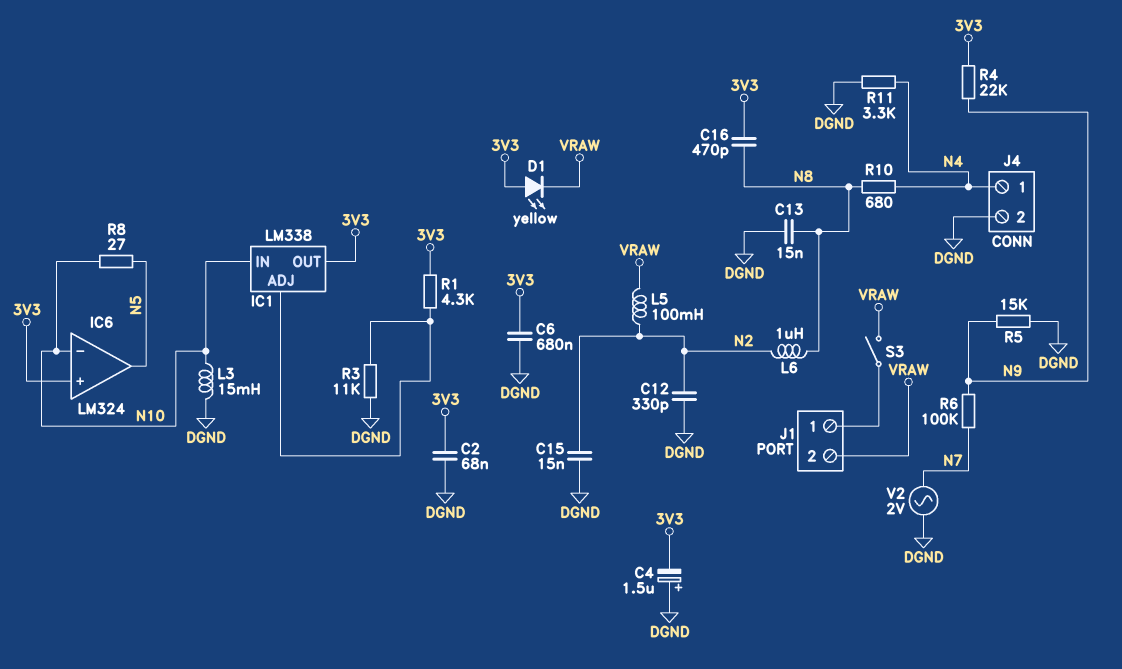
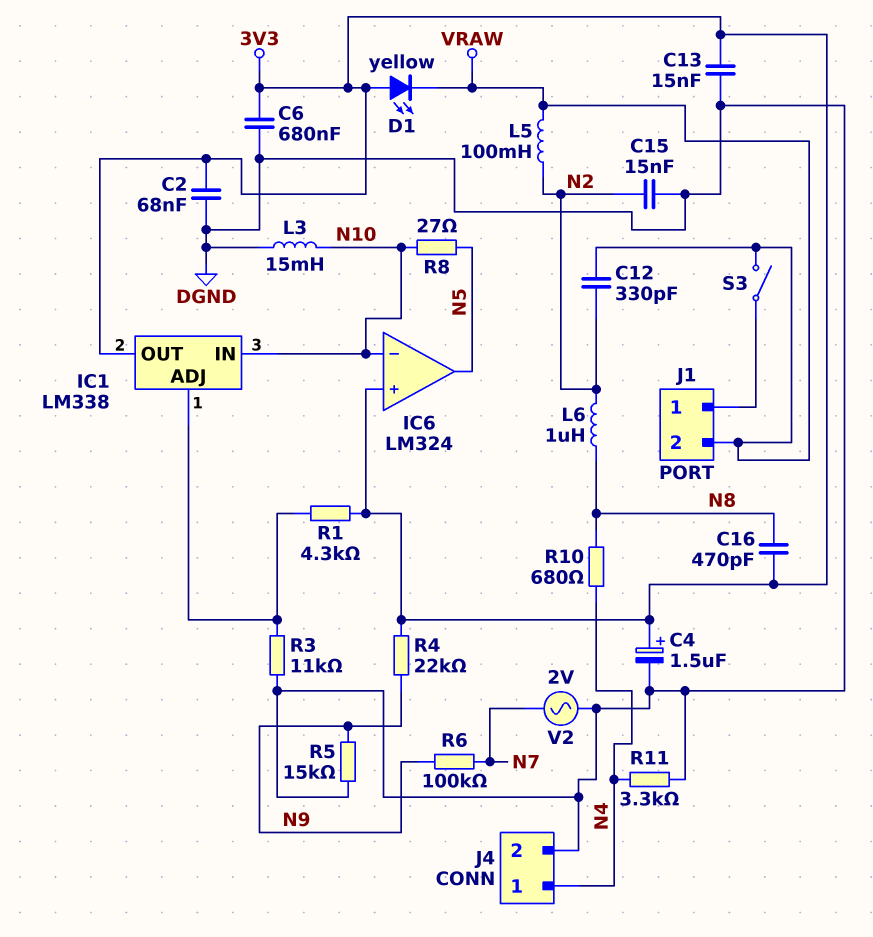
C4: 1.5uF (plus DGND, minus 3V3) -> 1.5uF (plus 3V3, minus DGND)
C12: 330pF (DGND, N2) -> 330pF (N2, VRAW)
C13: 15nF (DGND, N8) -> 15nF (3V3, DGND)

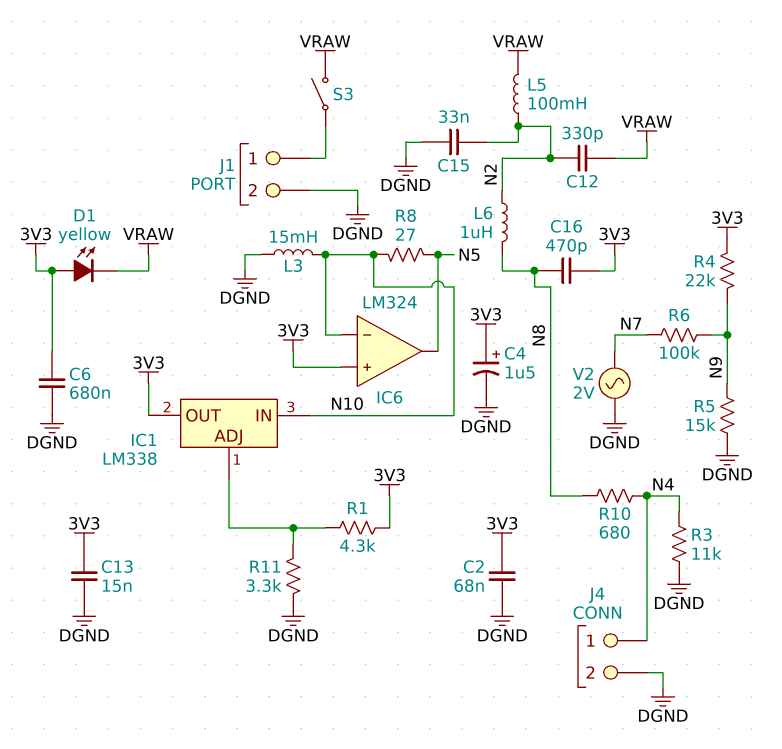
C15: 15nF (DGND, N2) -> 33nF (DGND, N2)
J1 pin 2: VRAW -> DGND
R3: 11k (DGND, IC1/ADJ) -> 11k (DGND, N4)
R11: 3.3k (DGND, N4) -> 3.3k (DGND, IC1/ADJ)

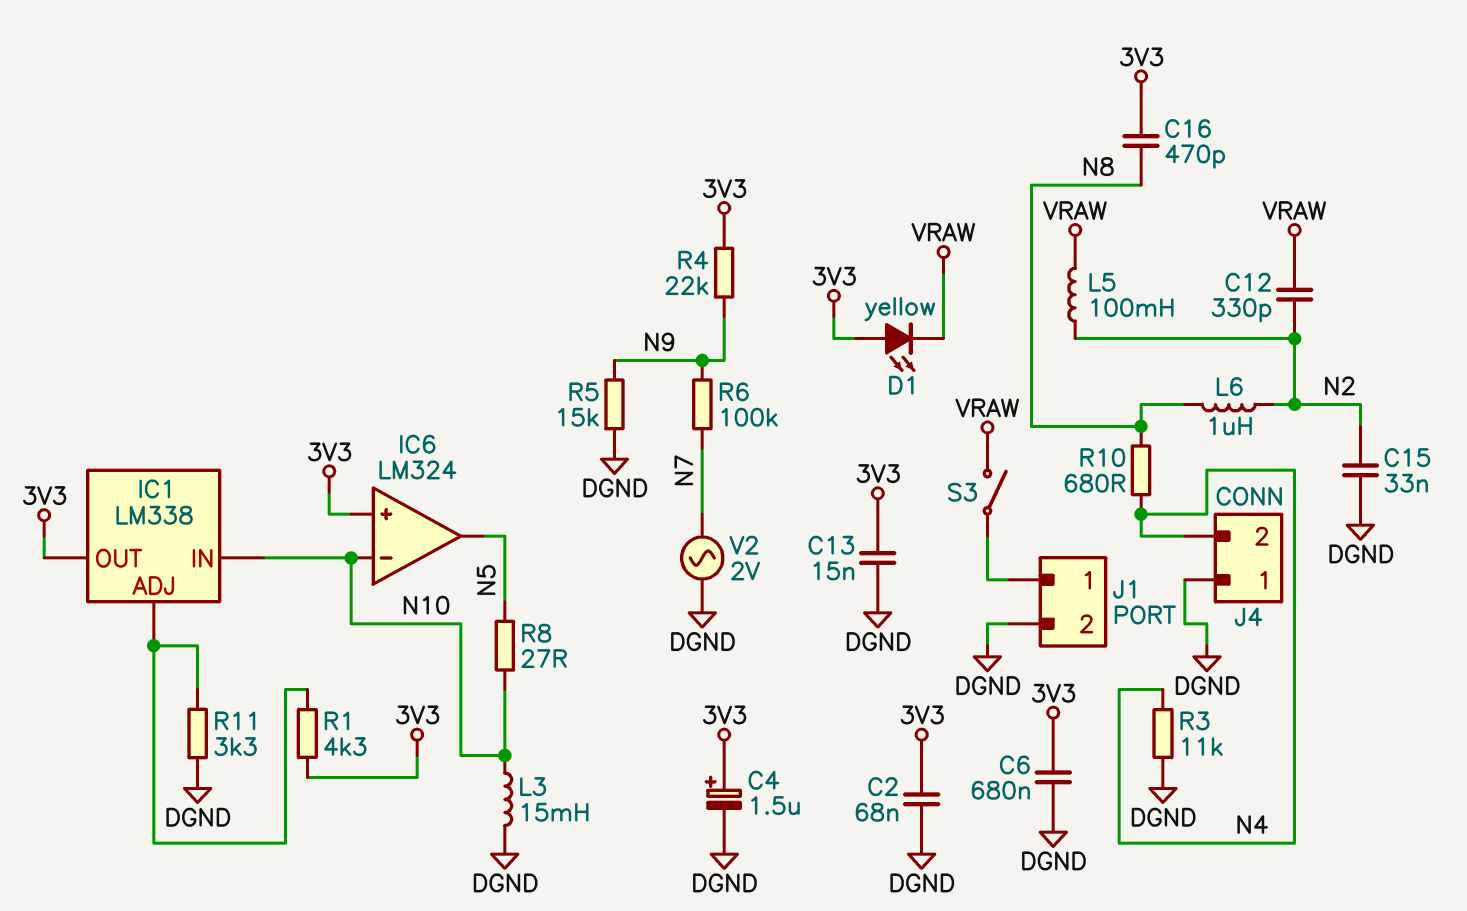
J4 pin 1: N4 -> DGND
J4 pin 2: DGND -> N4

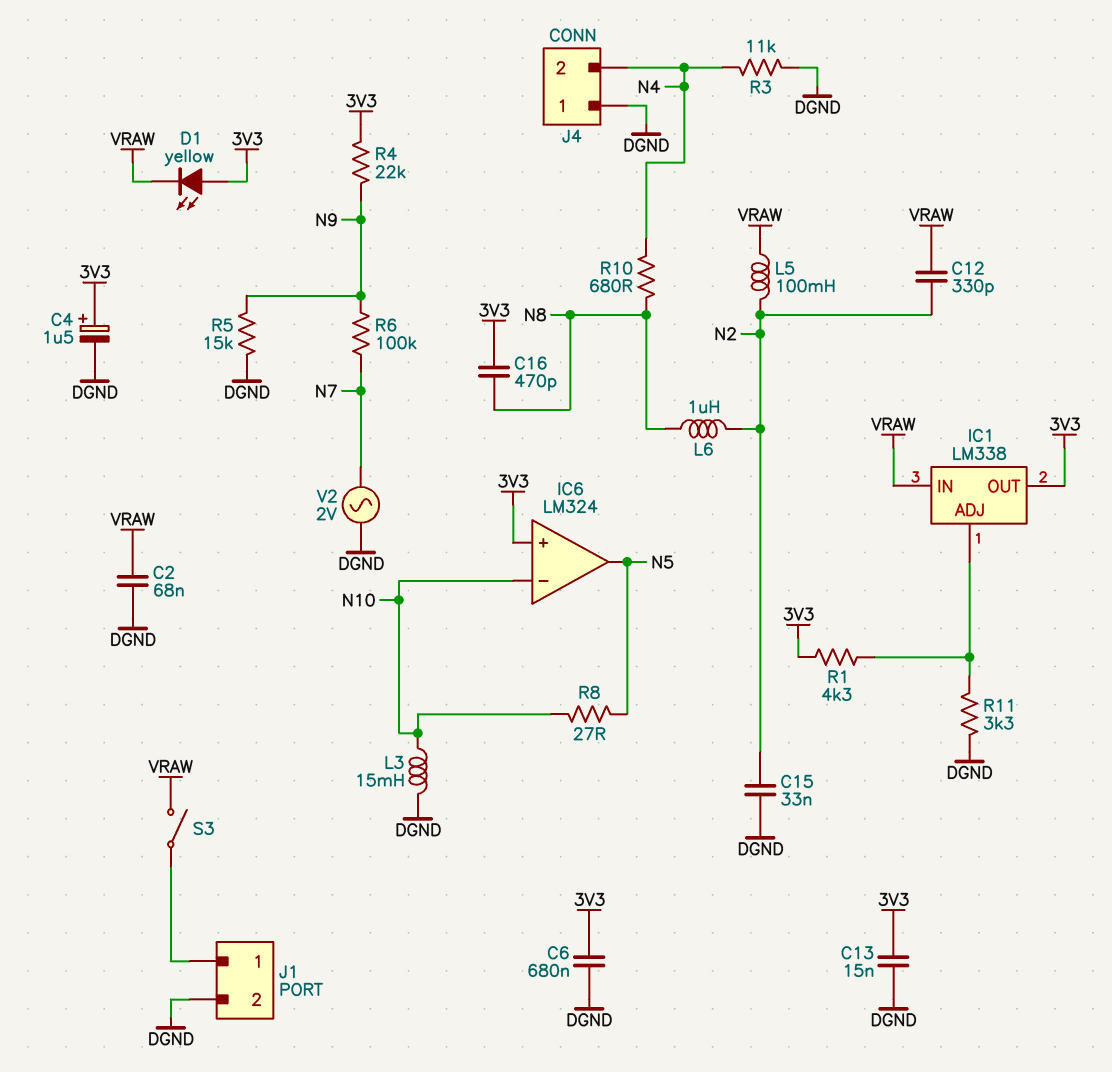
C2: 68nF (3V3, DGND) -> 68nF (DGND, VRAW)
IC1 pin IN: N10 -> VRAW

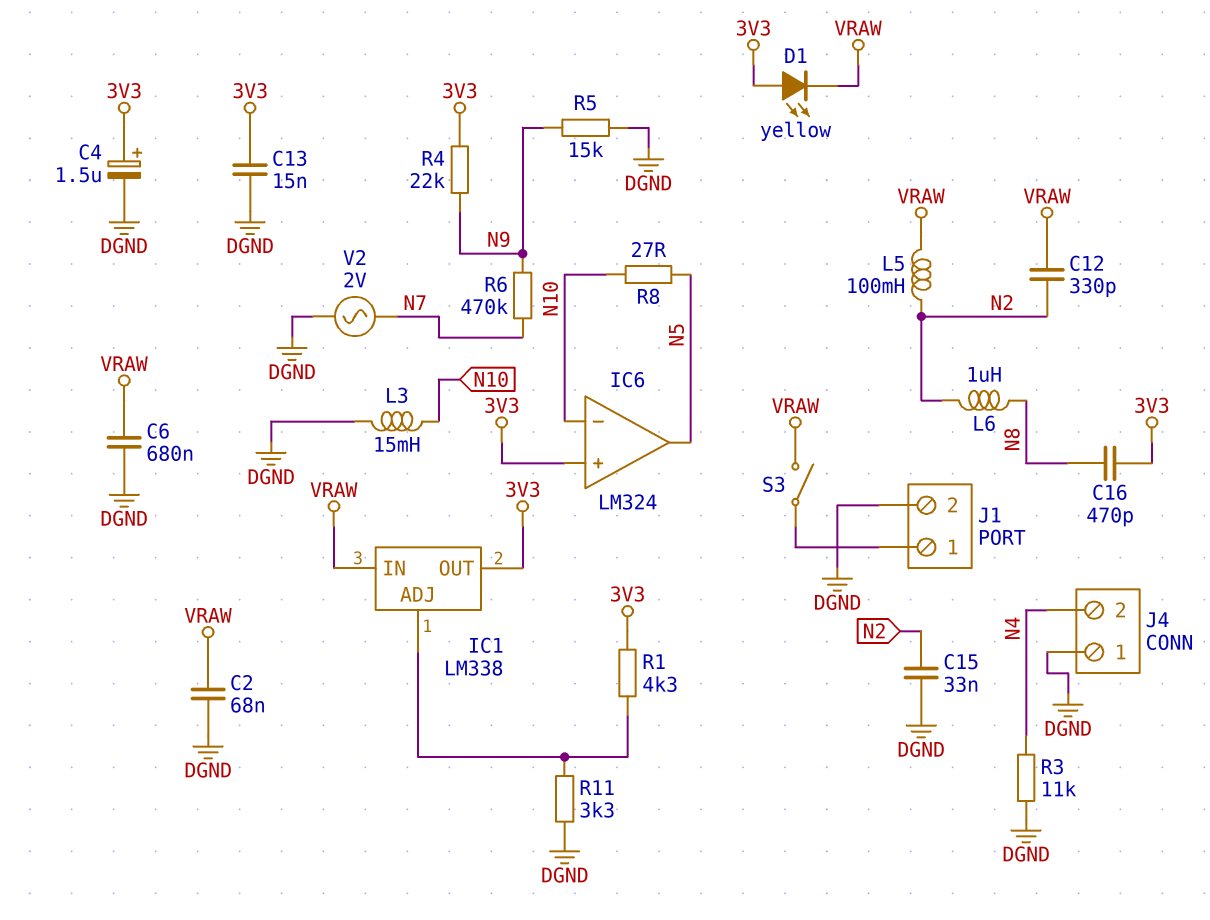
C6: 680nF (3V3, DGND) -> 680nF (DGND, VRAW)
R6: 100k (N7, N9) -> 470k (N7, N9)
R10: 680 (N4, N8) -> none

